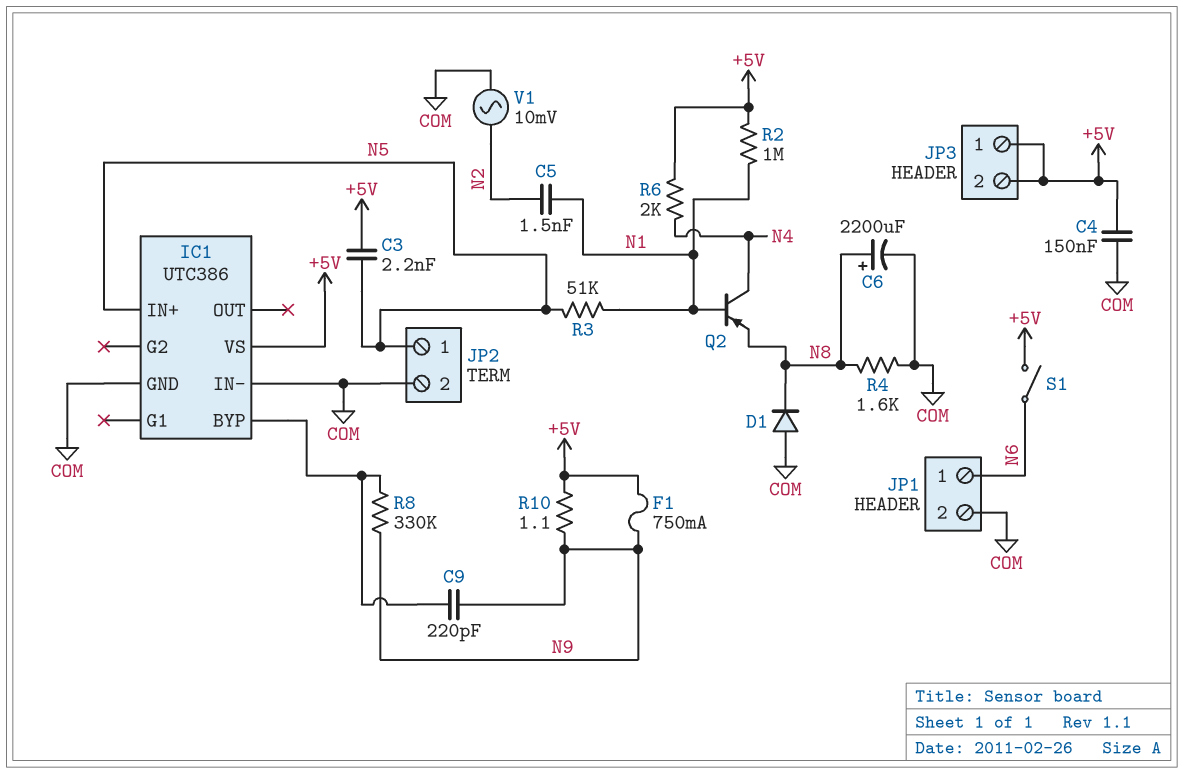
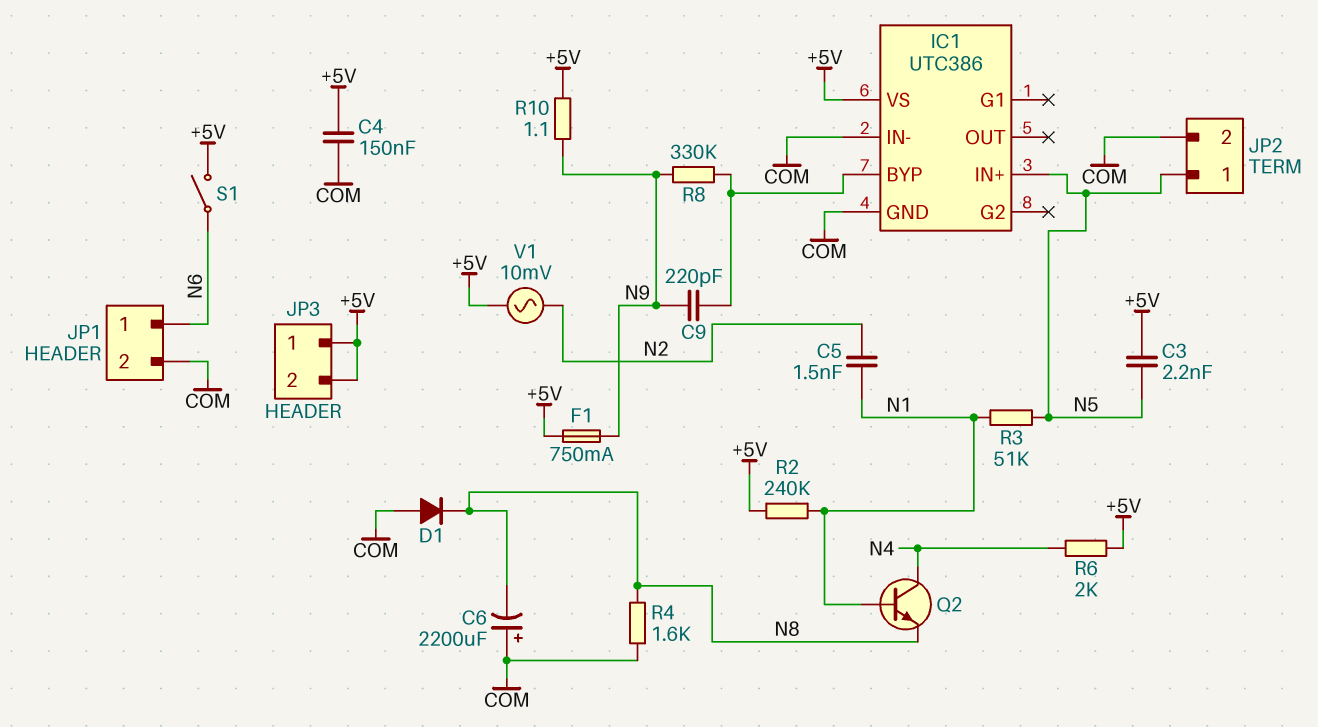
C6: 2200uF (plus N8, minus COM) -> 2200uF (plus COM, minus N8)
Q2: PNP (B N1, C N4, E N8) -> NPN (B N1, C N4, E N8)
R2: 1M (+5V, N1) -> 240k (+5V, N1)
V1: AC 10mV (COM, N2) -> AC 10mV (+5V, N2)

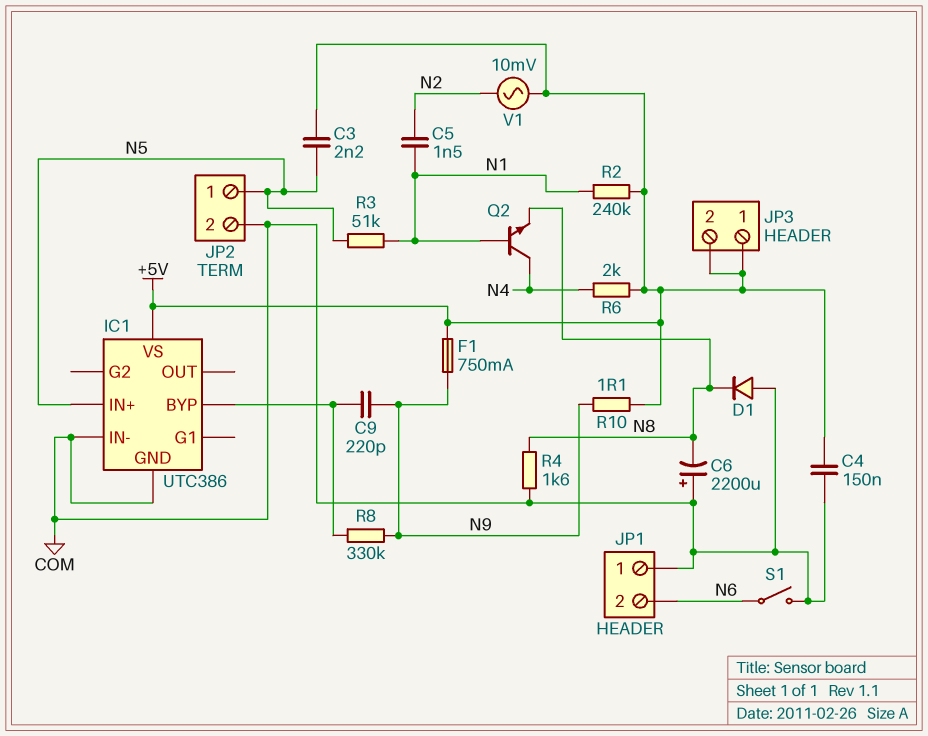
JP1 pin 1: N6 -> COM
JP1 pin 2: COM -> N6
S1: switch (+5V, N6) -> switch (COM, N6)

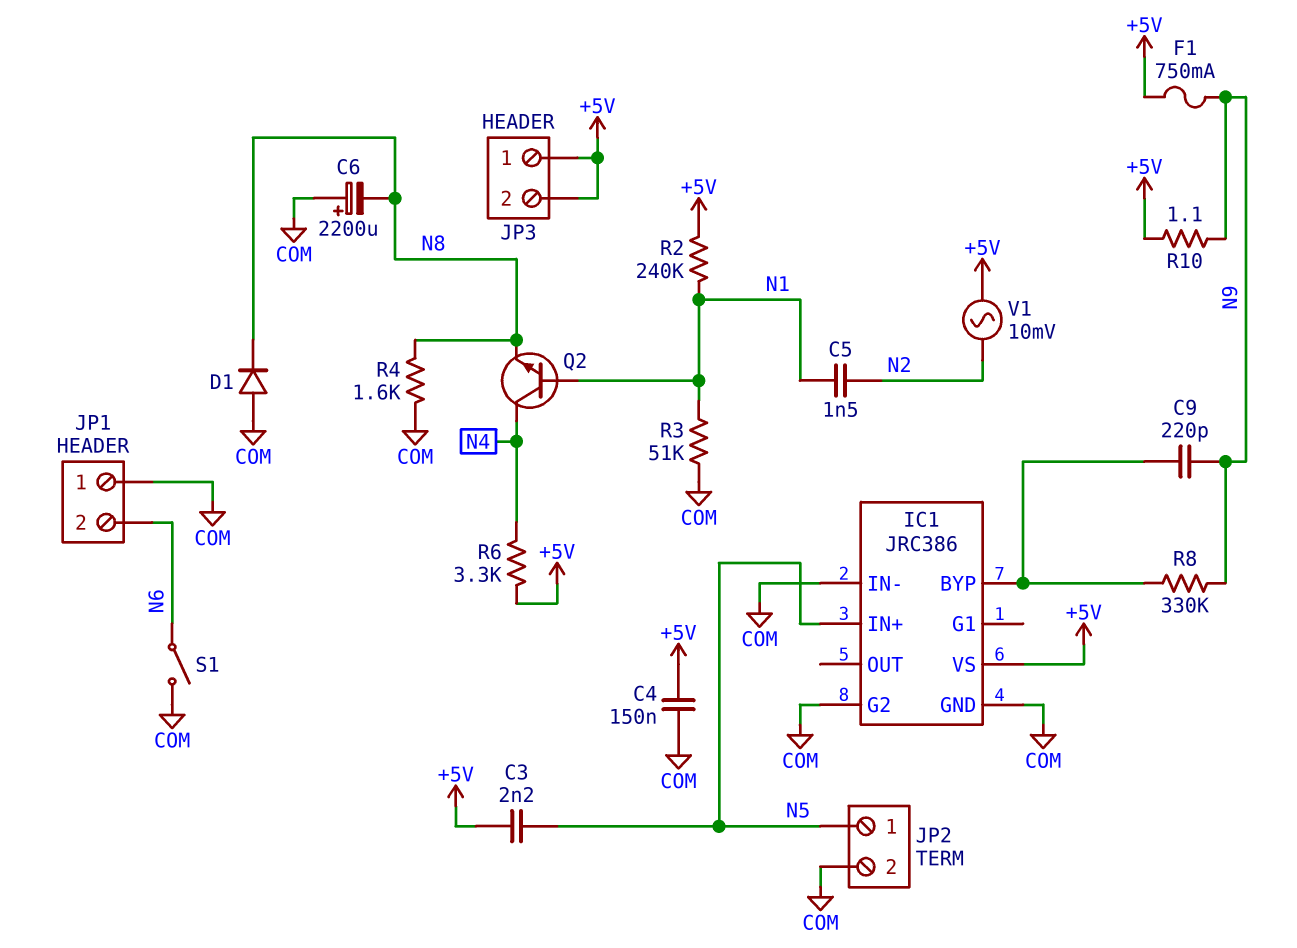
IC1: UTC386 -> JRC386
IC1 pin G2: none -> COM
R3: 51k (N1, N5) -> 51k (COM, N1)
R6: 2k (+5V, N4) -> 3.3k (+5V, N4)

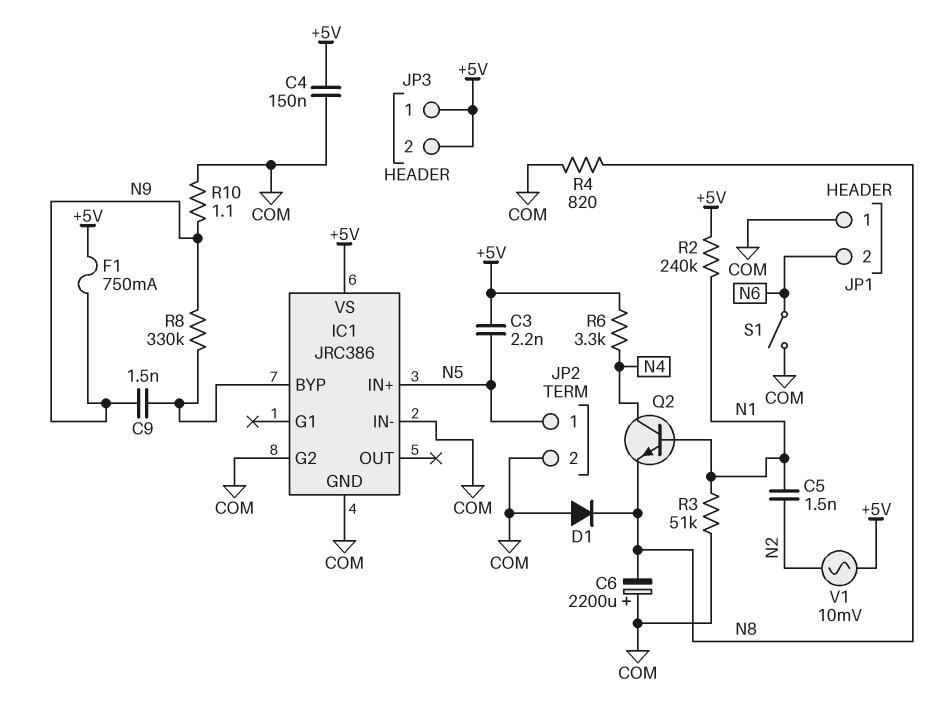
C9: 220pF (IC1/BYP, N9) -> 1.5nF (IC1/BYP, N9)
R4: 1.6k (COM, N8) -> 820 (COM, N8)
R10: 1.1 (+5V, N9) -> 1.1 (COM, N9)

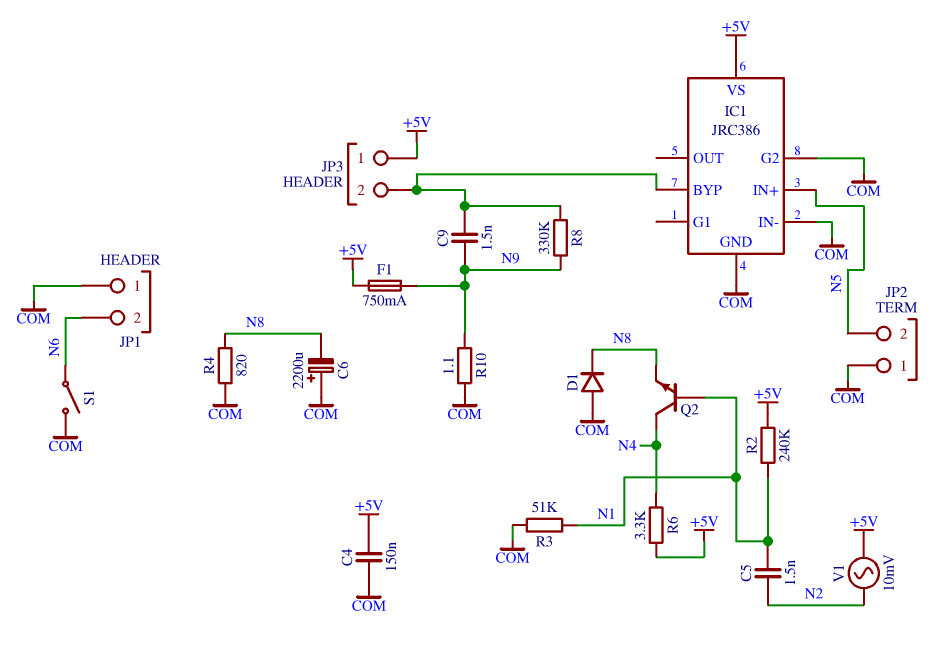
C3: 2.2nF (+5V, N5) -> none
JP2 pin 1: N5 -> COM
JP2 pin 2: COM -> N5
JP3 pin 2: +5V -> IC1/BYP

